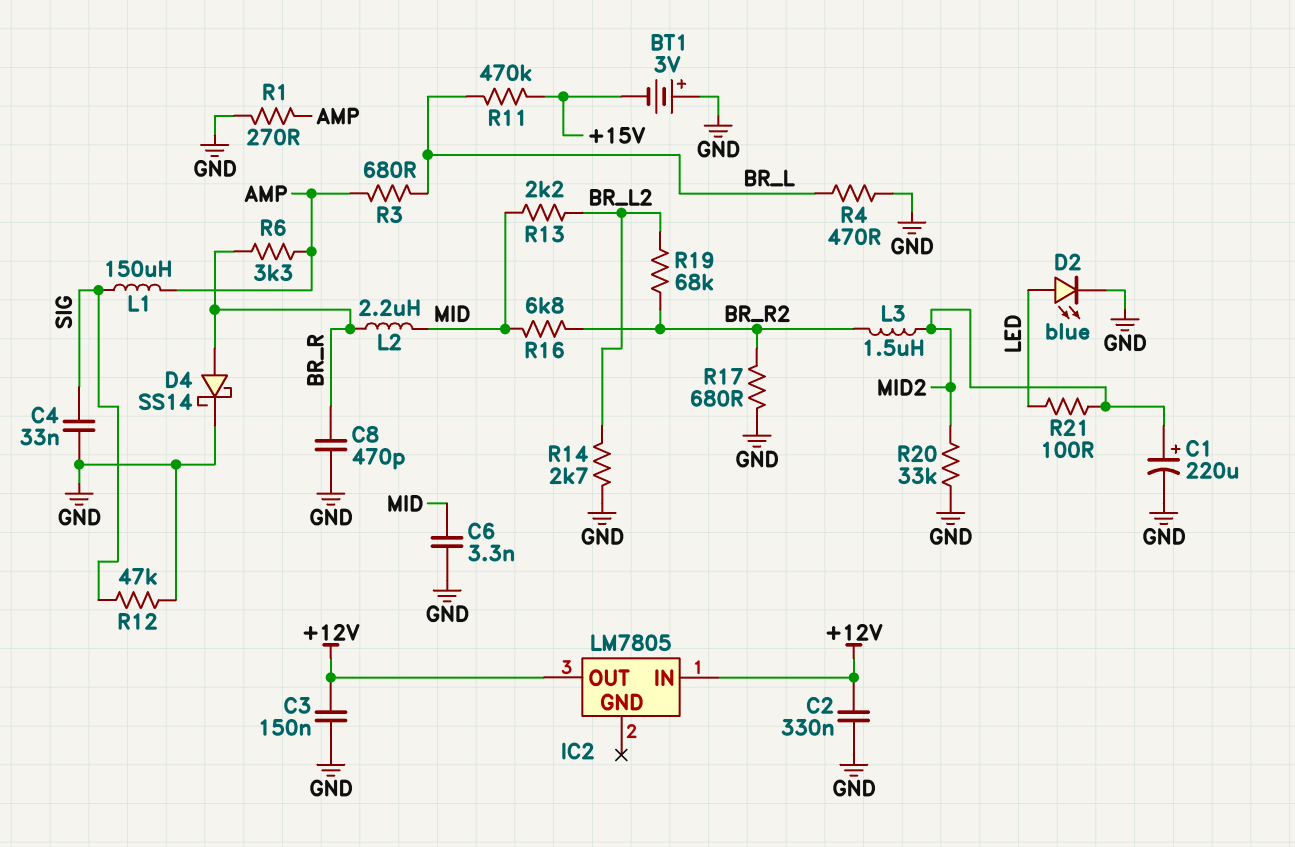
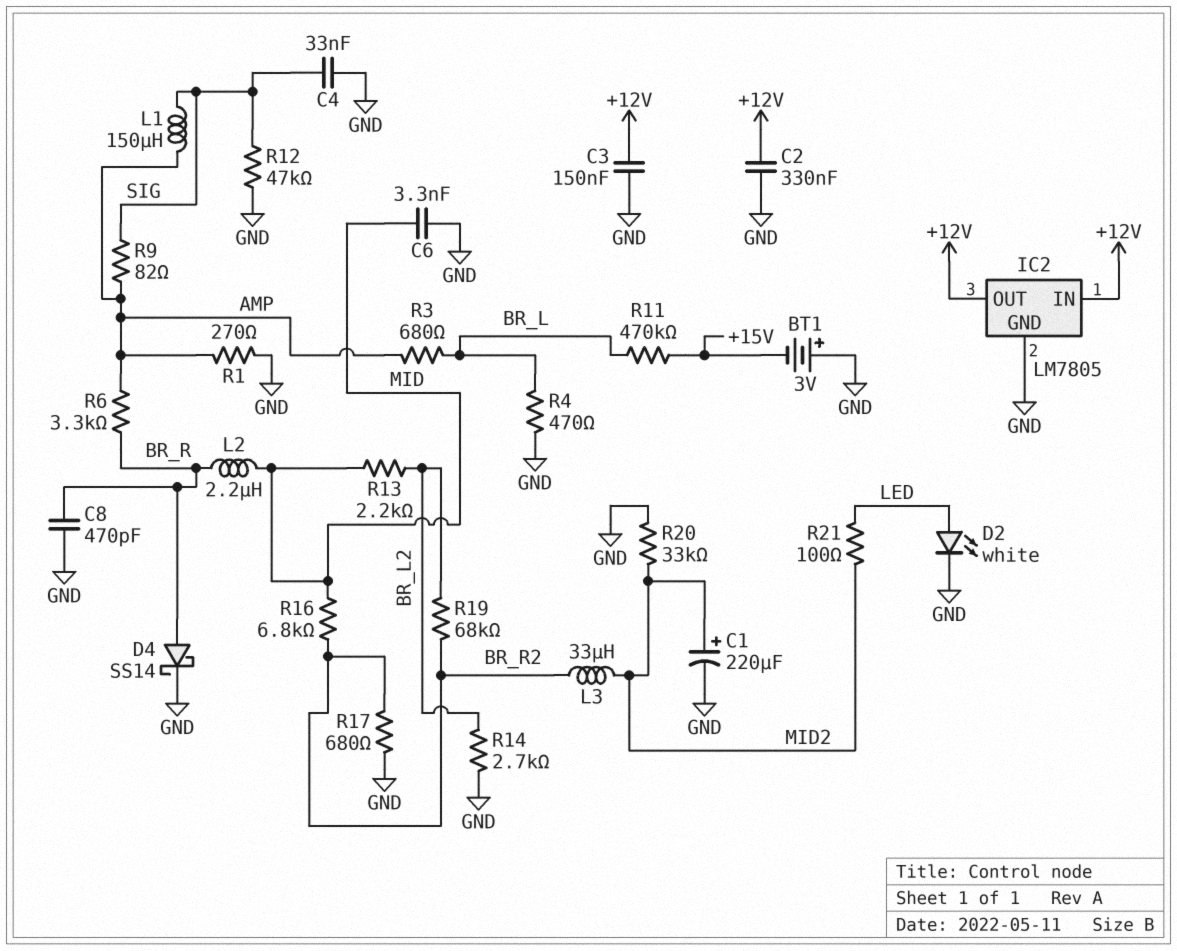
D2: LED blue (A LED, K GND) -> LED white (A LED, K GND)
IC2 pin GND: none -> GND
L3: 1.5uH (BR_R2, MID2) -> 33uH (BR_R2, MID2)
R9: none -> 82 (AMP, SIG)

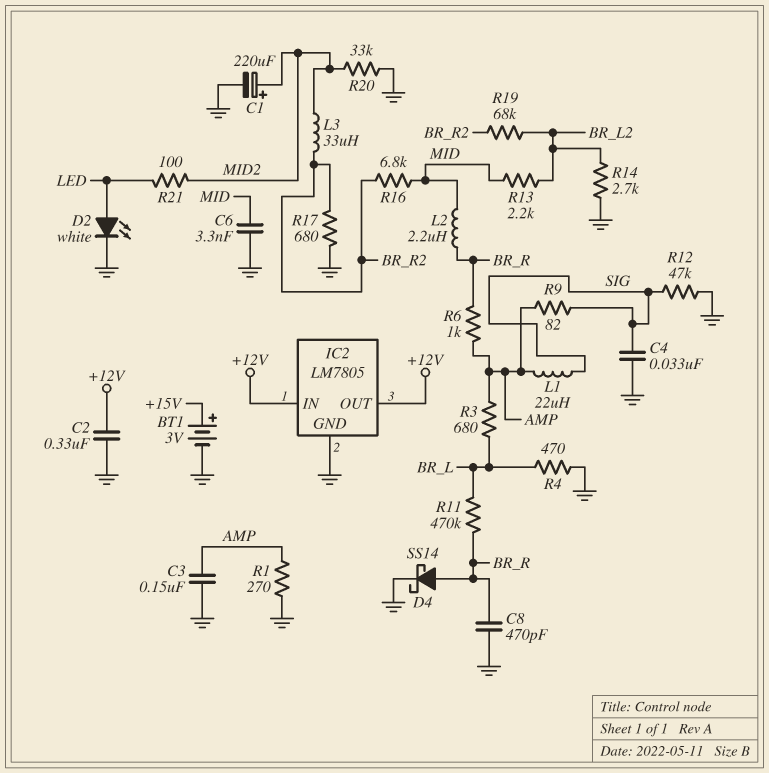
BT1: 3V (plus GND, minus +15V) -> 3V (plus +15V, minus GND)
C3: 150nF (+12V, GND) -> 150nF (AMP, GND)
L1: 150uH (AMP, SIG) -> 22uH (AMP, SIG)
R6: 3.3k (AMP, BR_R) -> 1k (AMP, BR_R)
R11: 470k (+15V, BR_L) -> 470k (BR_L, BR_R)

